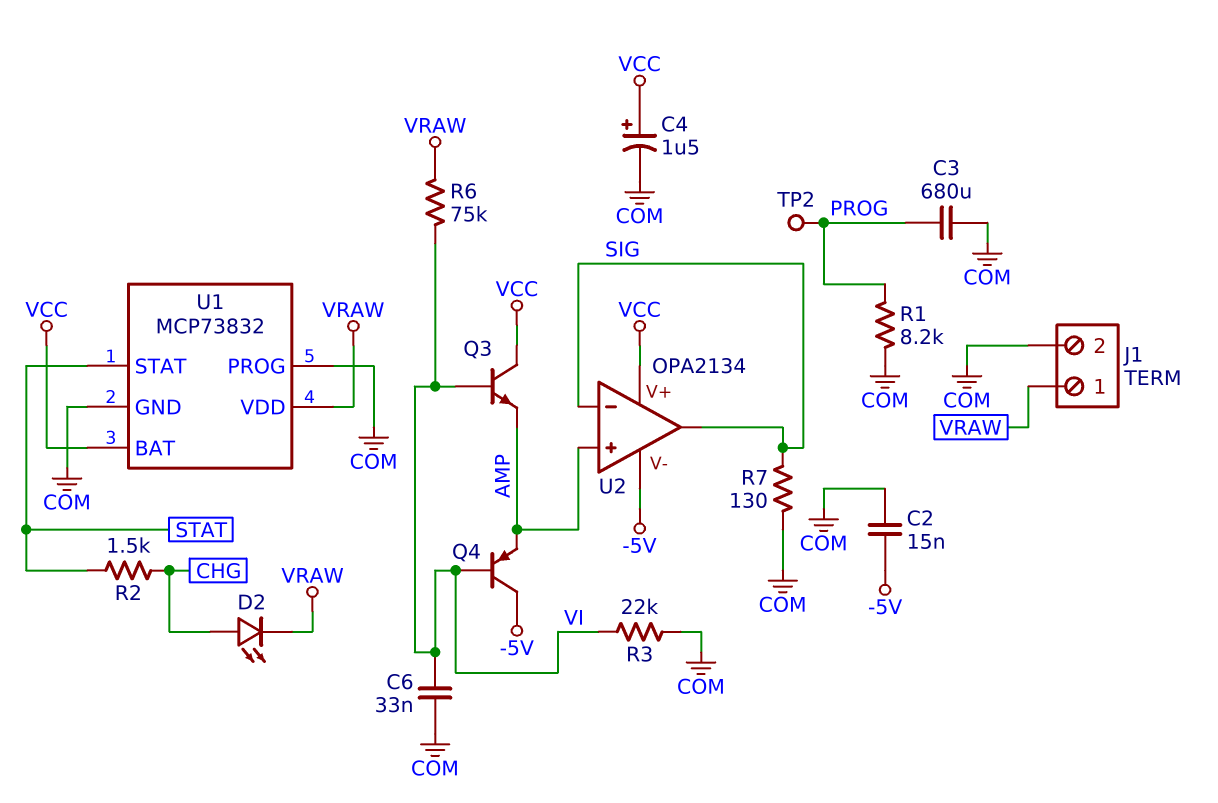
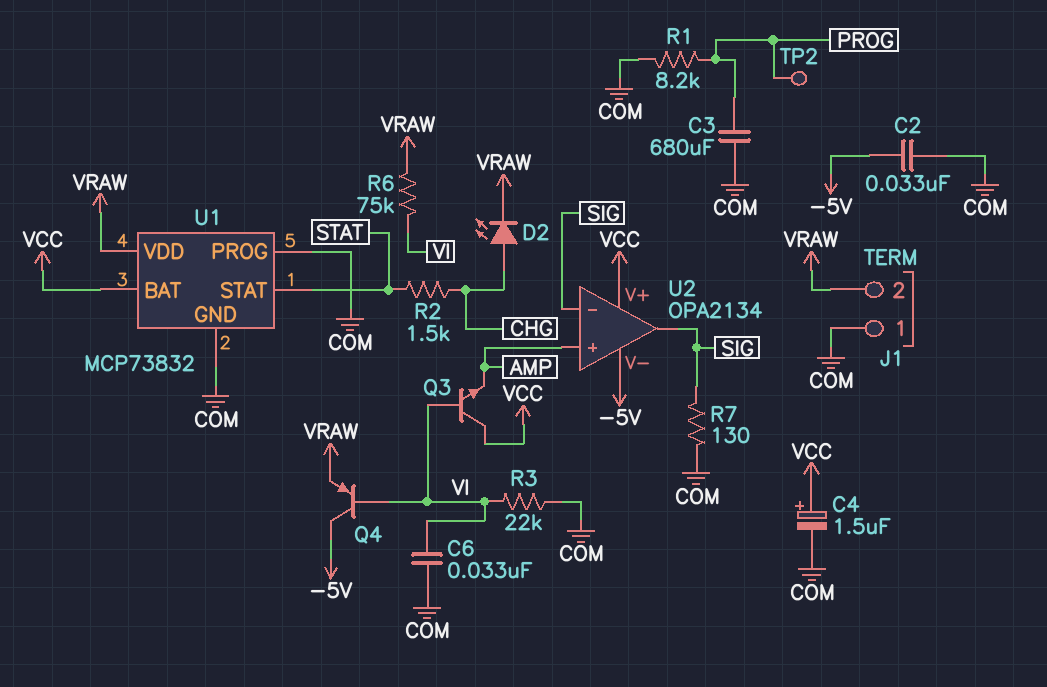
C2: 15nF (-5V, COM) -> 33nF (-5V, COM)
J1 pin 1: VRAW -> COM
J1 pin 2: COM -> VRAW
Q4: PNP (B VI, C -5V, E AMP) -> PNP (B VI, C -5V, E VRAW)

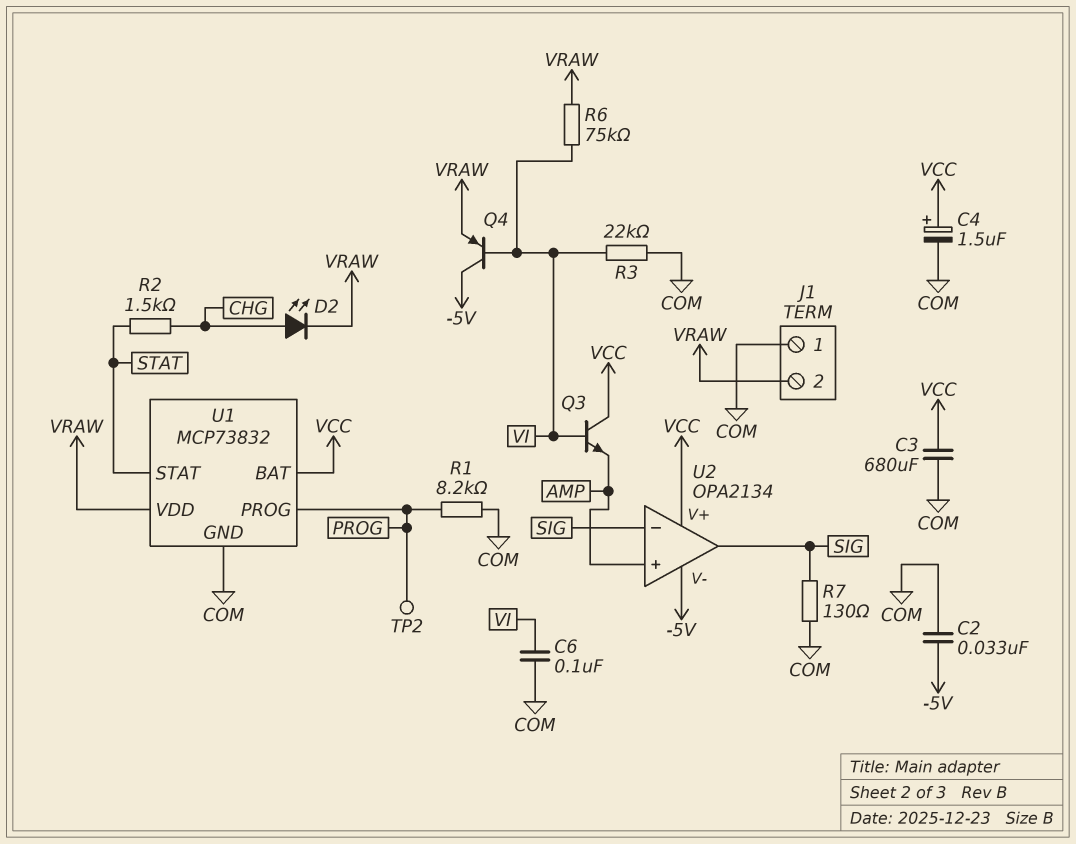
C3: 680uF (COM, PROG) -> 680uF (COM, VCC)
C6: 33nF (COM, VI) -> 100nF (COM, VI)
U1 pin PROG: COM -> PROG

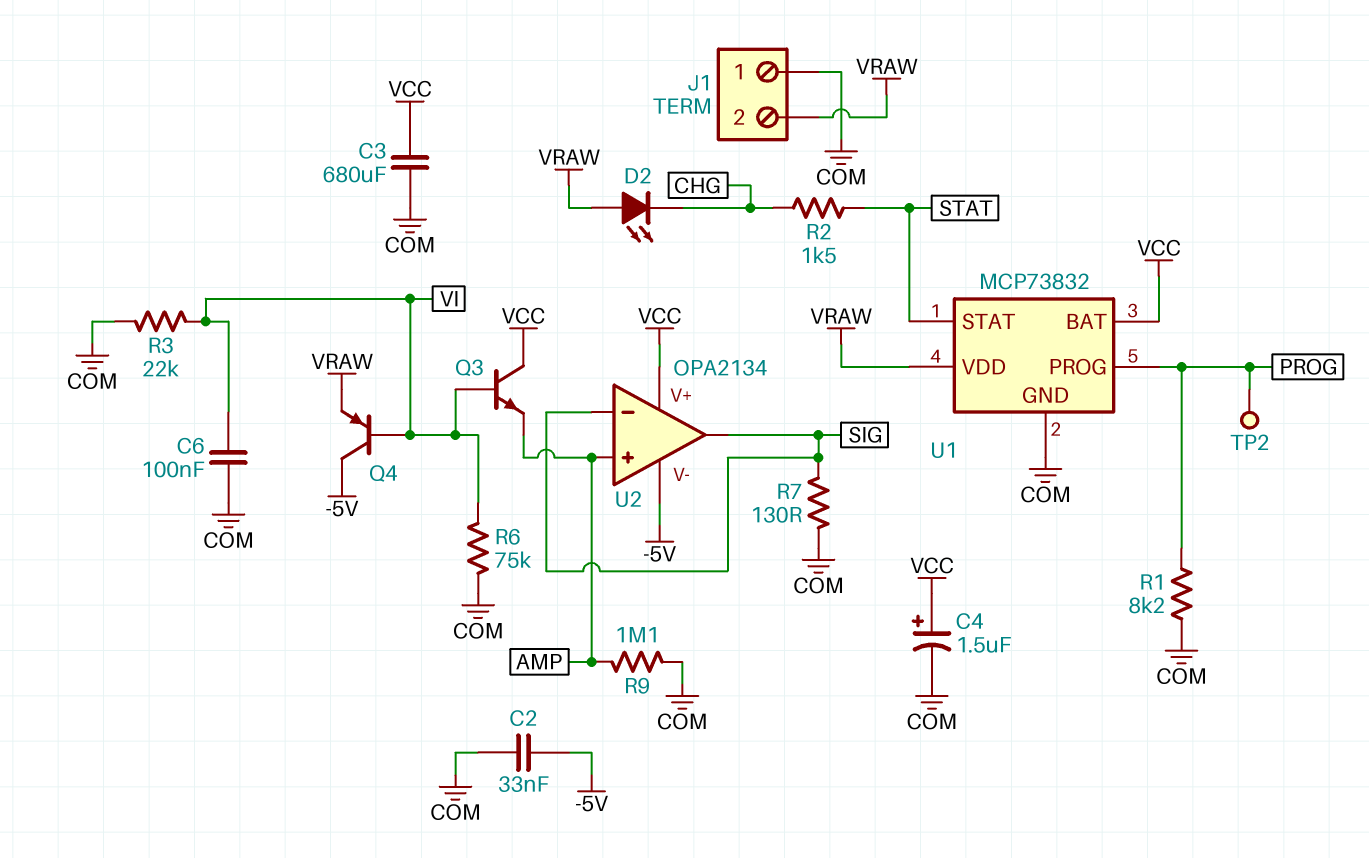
D2: LED (A CHG, K VRAW) -> LED (A VRAW, K CHG)
R6: 75k (VI, VRAW) -> 75k (COM, VI)
R9: none -> 1.1M (AMP, COM)

